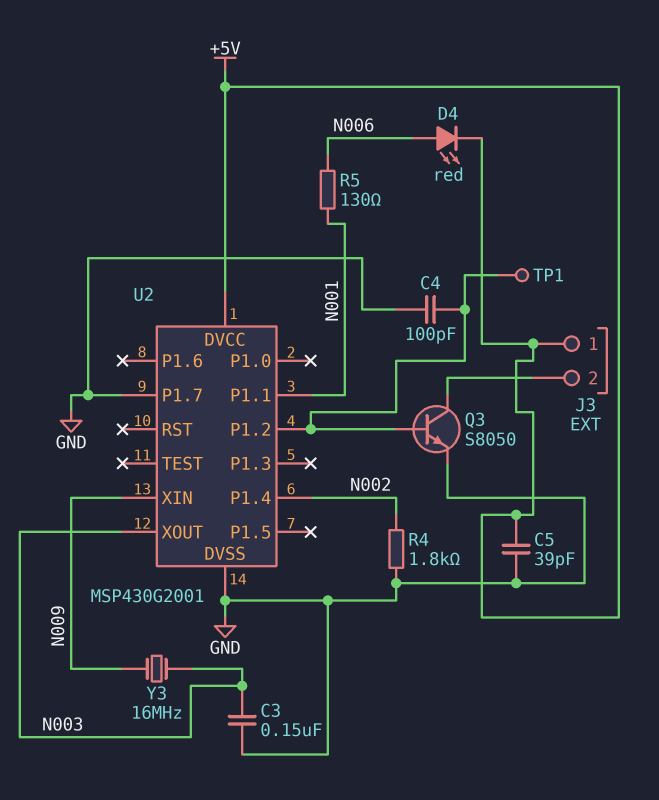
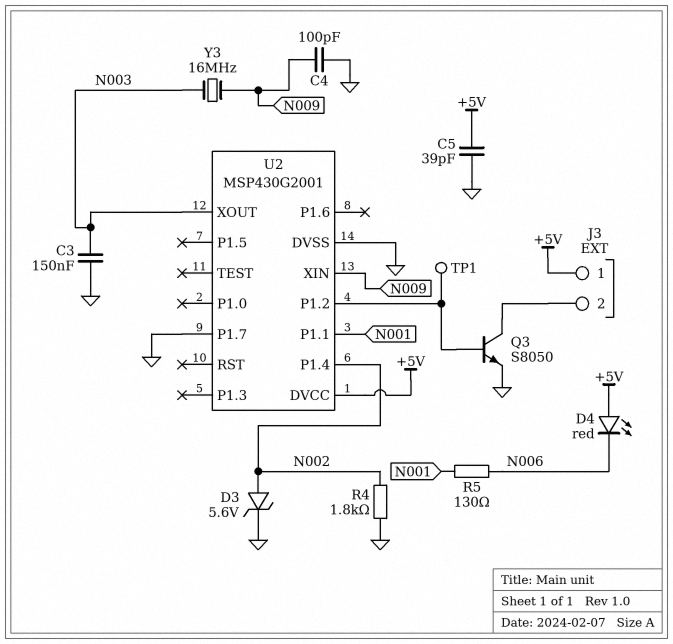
C4: 100pF (GND, U2/P1.2) -> 100pF (GND, N009)
D3: none -> zener 5.6V (A N002, K GND)
D4: LED red (A N006, K +5V) -> LED red (A +5V, K N006)

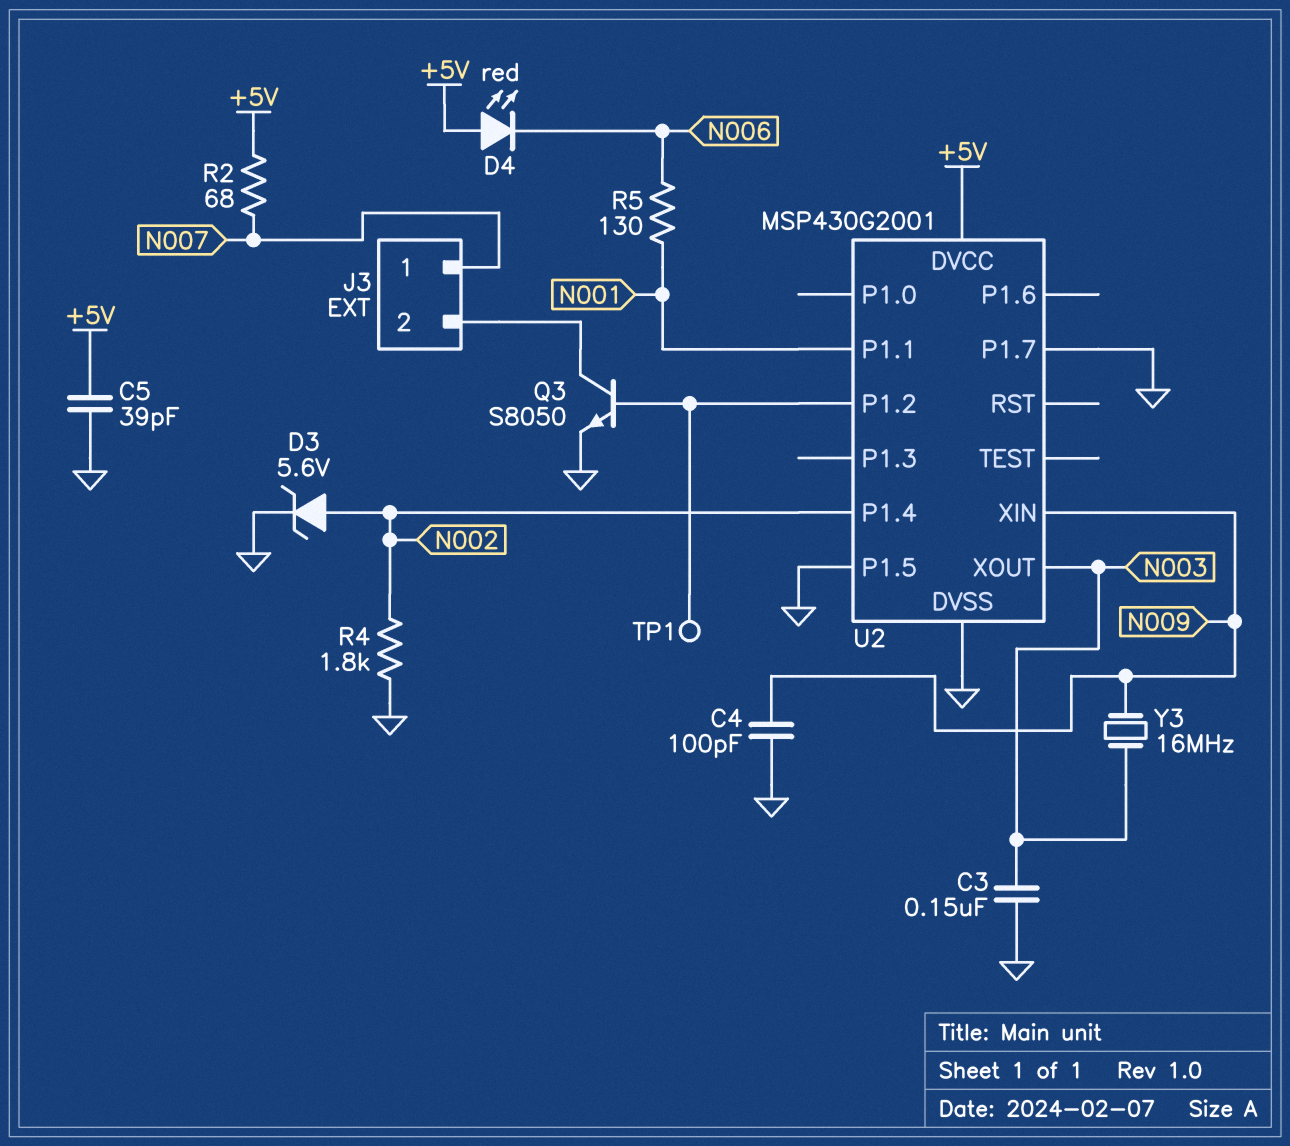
J3 pin 1: +5V -> N007
R2: none -> 68 (+5V, N007)
U2 pin P1.5: none -> GND

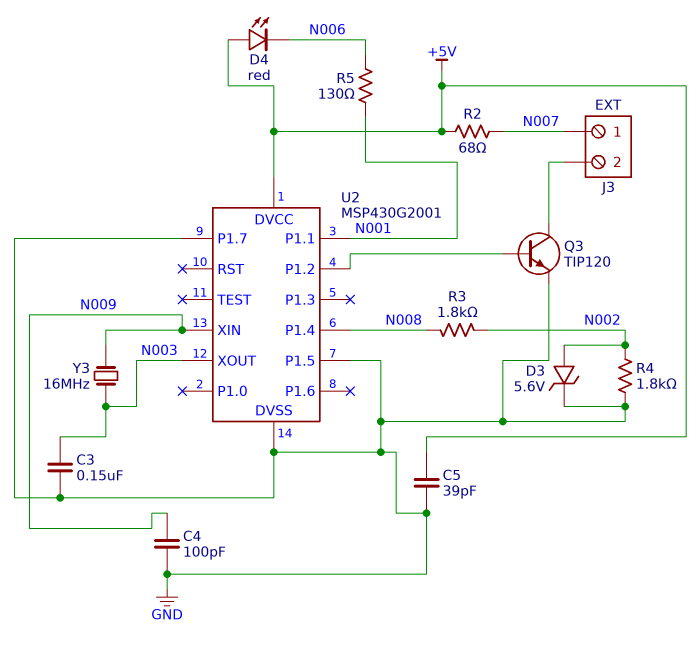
Q3: NPN S8050 (B U2/P1.2, C J3/2, E GND) -> NPN TIP120 (B U2/P1.2, C J3/2, E GND)
R3: none -> 1.8k (N002, N008)
TP1: test point (U2/P1.2) -> none
U2 pin P1.4: N002 -> N008

